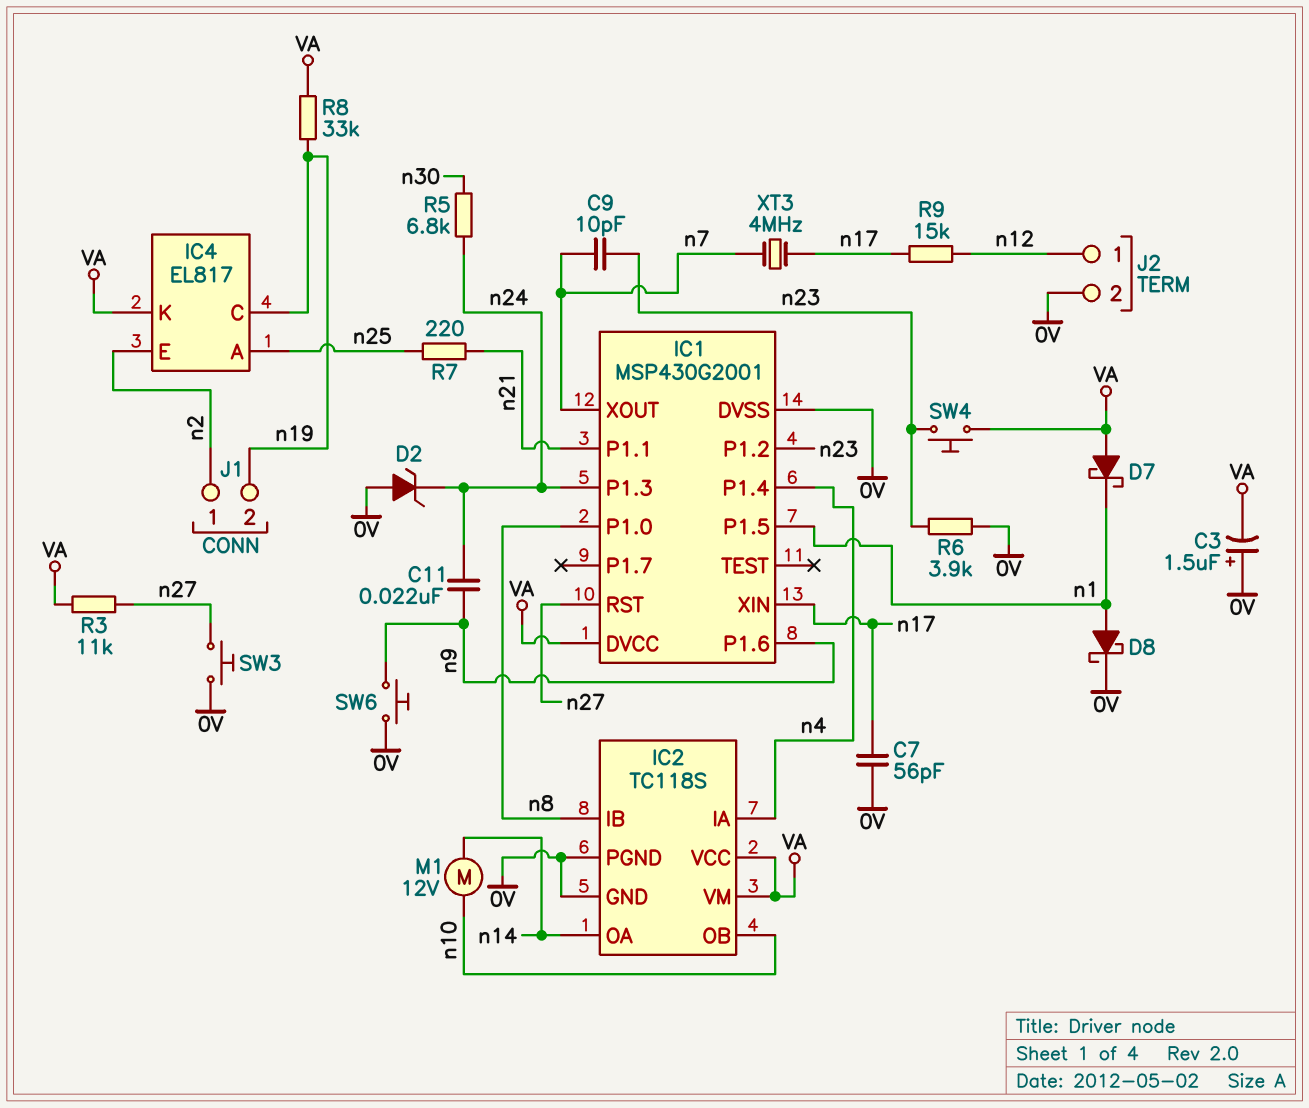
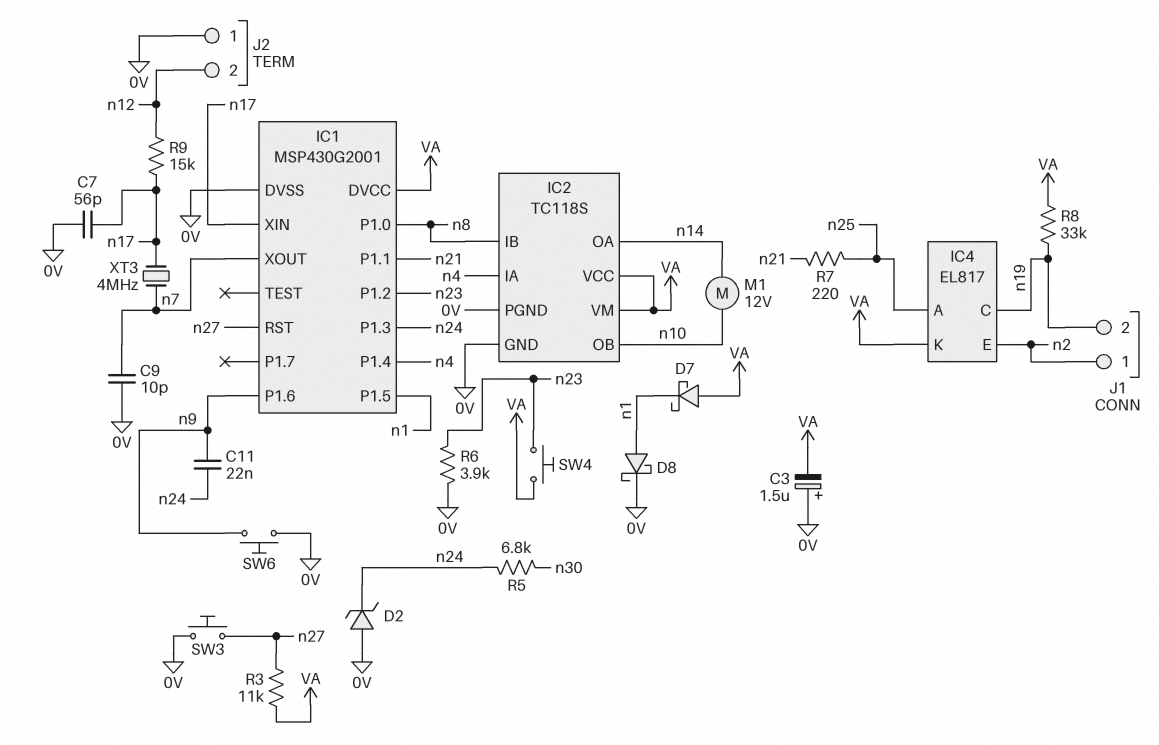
C9: 10pF (n7, n23) -> 10pF (0V, n7)
J2 pin 1: n12 -> 0V
J2 pin 2: 0V -> n12

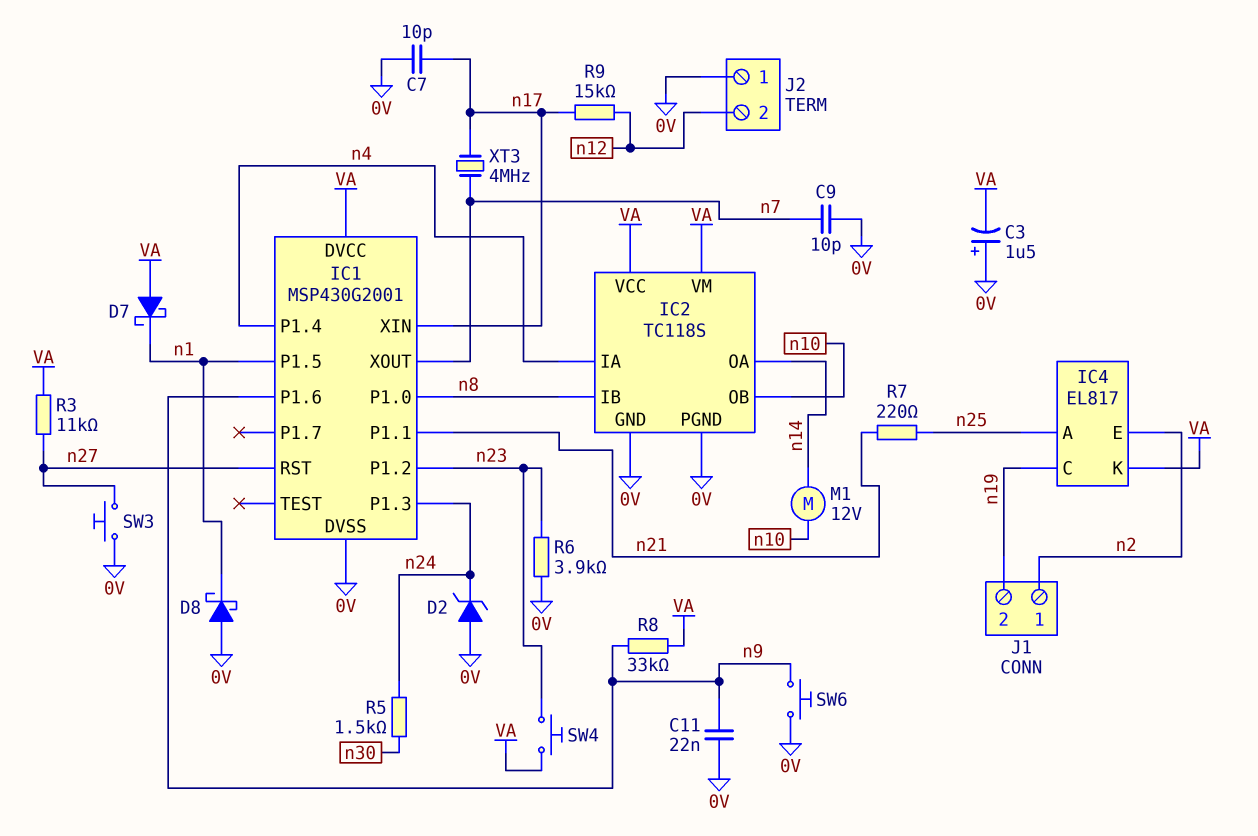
C7: 56pF (0V, n17) -> 10pF (0V, n17)
C11: 22nF (n9, n24) -> 22nF (0V, n9)
D8: schottky (A n1, K 0V) -> schottky (A 0V, K n1)
R5: 6.8k (n24, n30) -> 1.5k (n24, n30)
R8: 33k (VA, n19) -> 33k (VA, n9)

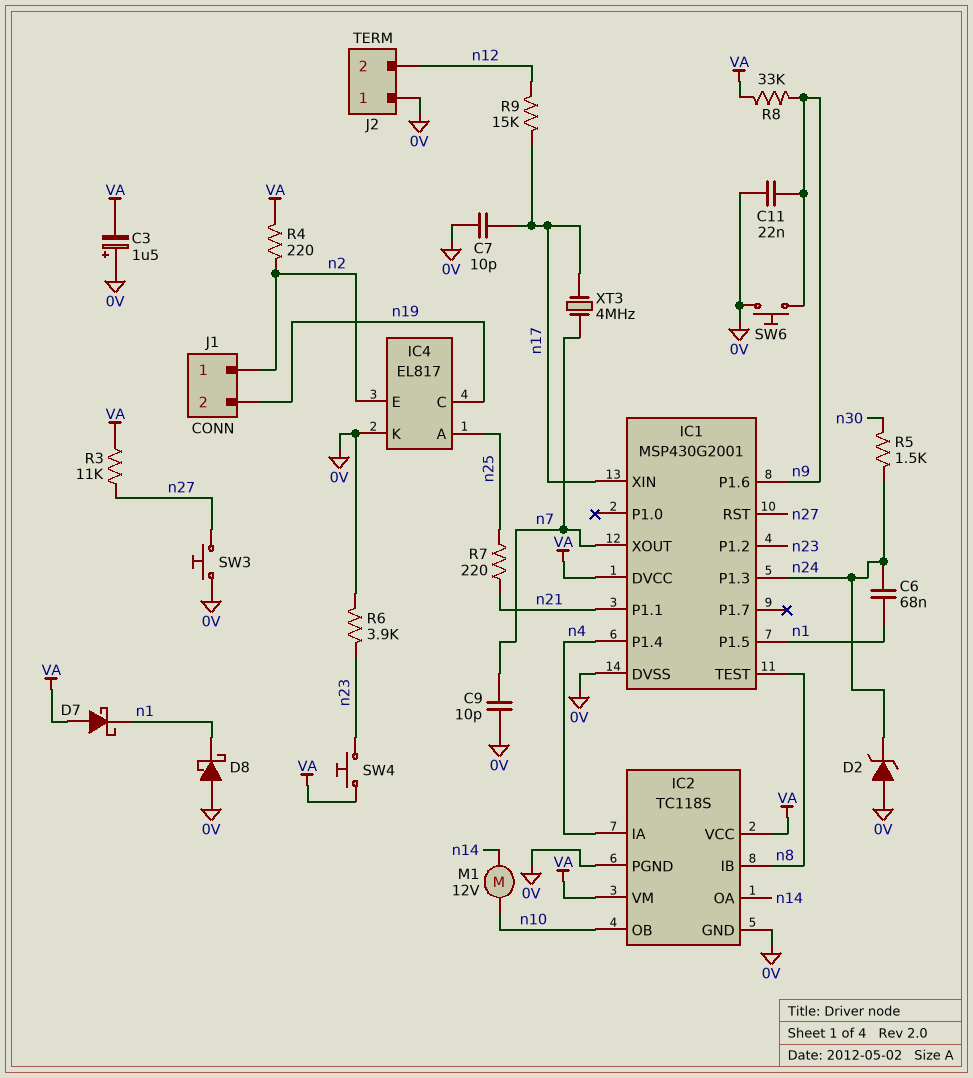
C6: none -> 68nF (n1, n24)
IC1 pin P1.0: n8 -> none
IC1 pin TEST: none -> n8
IC4 pin K: VA -> 0V
R4: none -> 220 (VA, n2)

